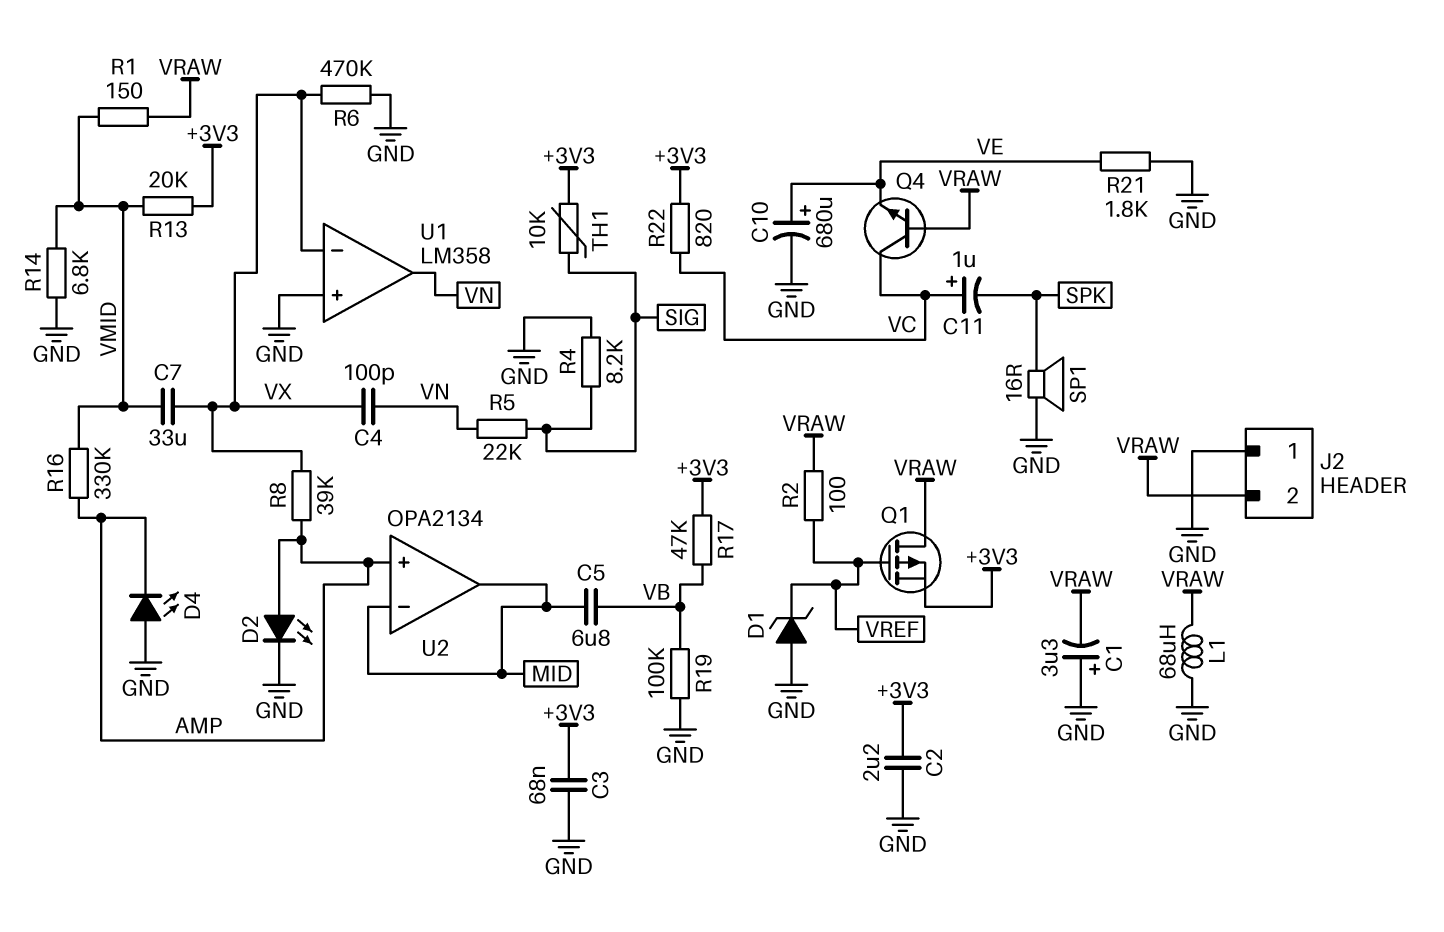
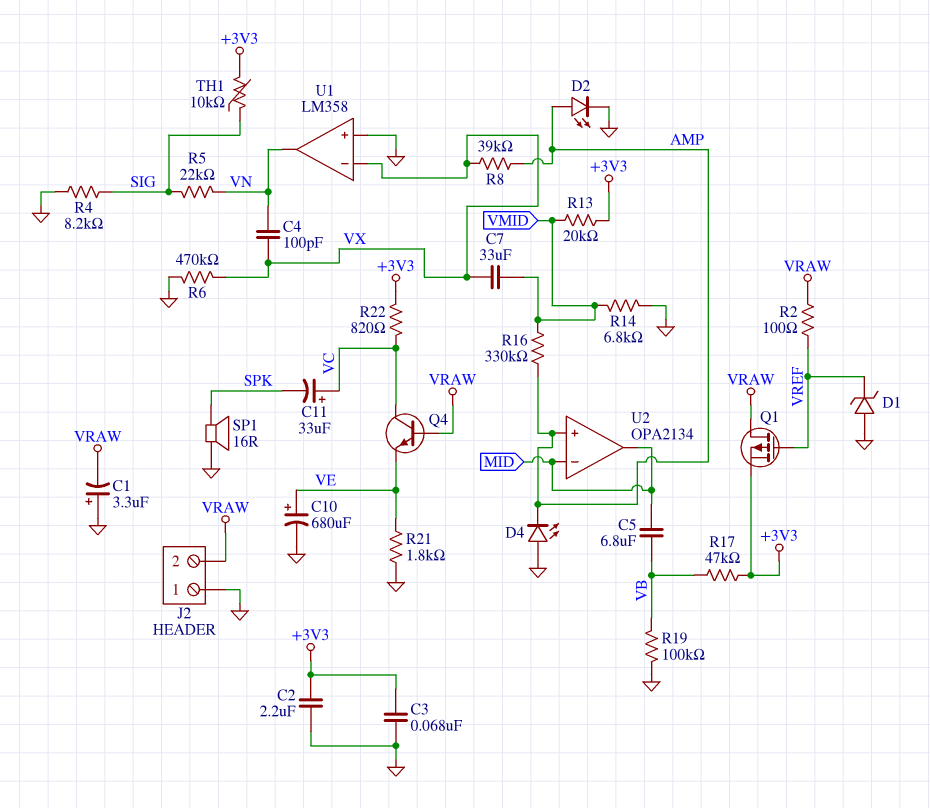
C11: 1uF (plus VC, minus SPK) -> 33uF (plus VC, minus SPK)
L1: 68uH (GND, VRAW) -> none
R1: 150 (VMID, VRAW) -> none

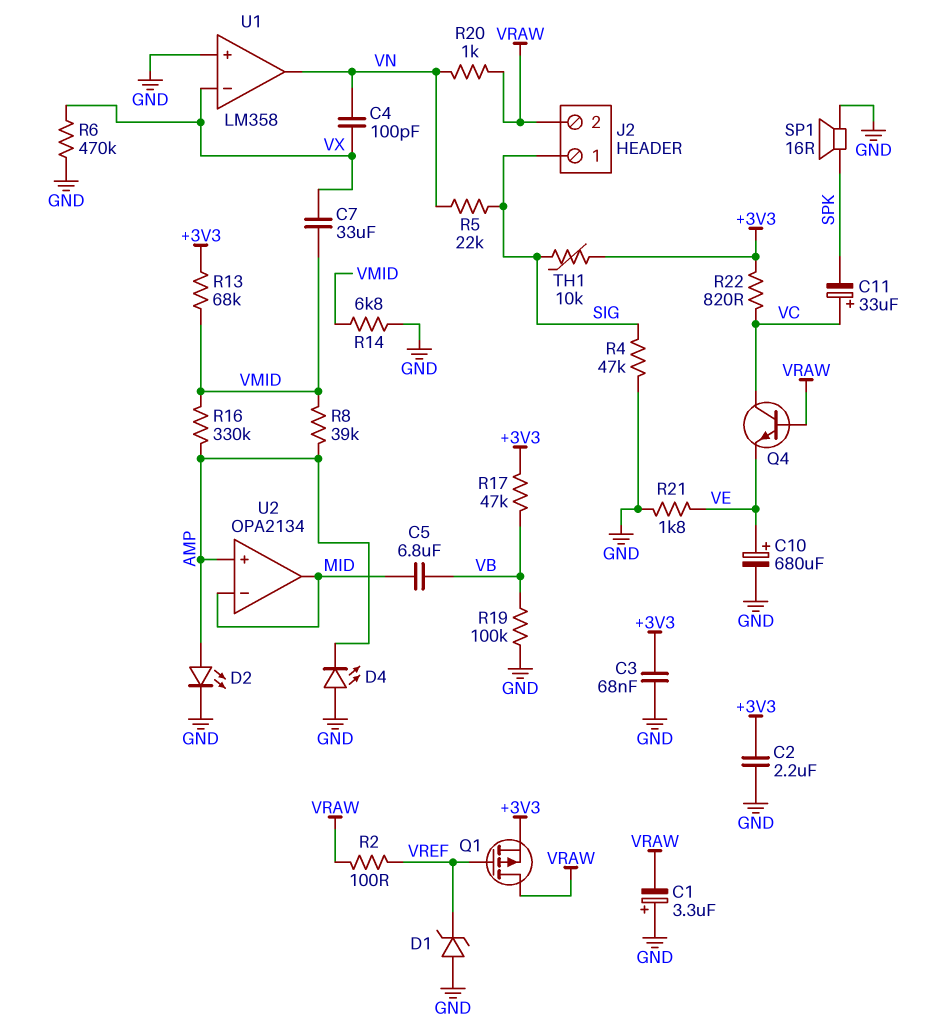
J2 pin 1: GND -> SIG
R4: 8.2k (GND, SIG) -> 47k (GND, SIG)
R8: 39k (AMP, VX) -> 39k (AMP, VMID)
R13: 20k (+3V3, VMID) -> 68k (+3V3, VMID)
R20: none -> 1k (VN, VRAW)

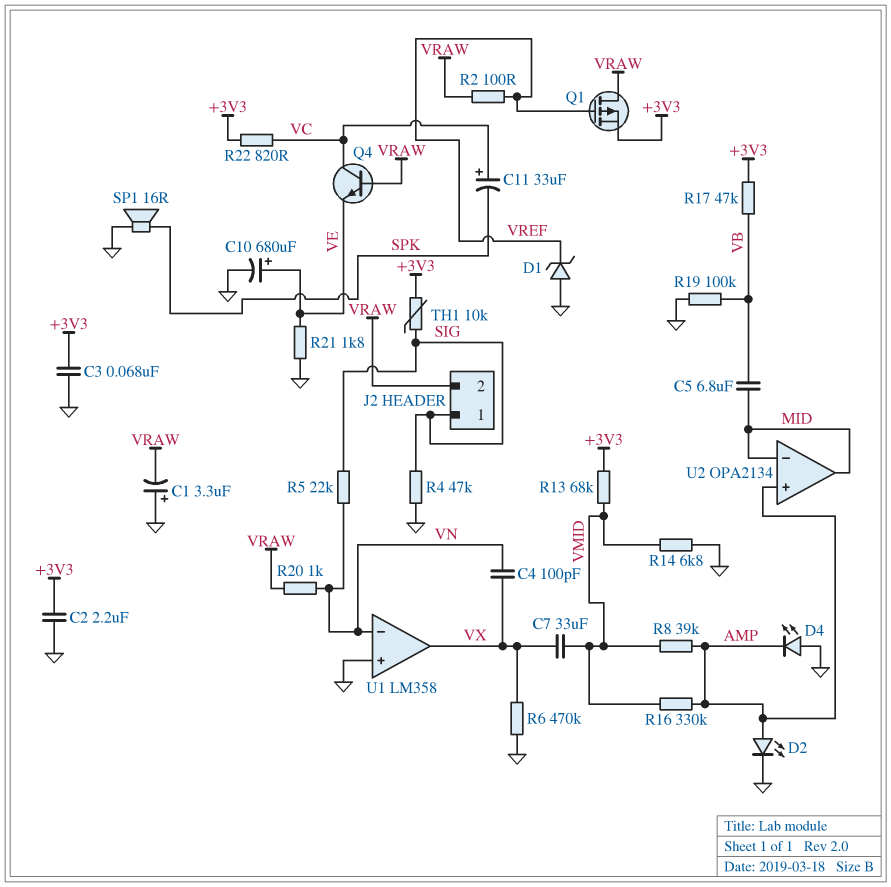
U1 pin in-: VX -> VN
U1 pin out: VN -> VX

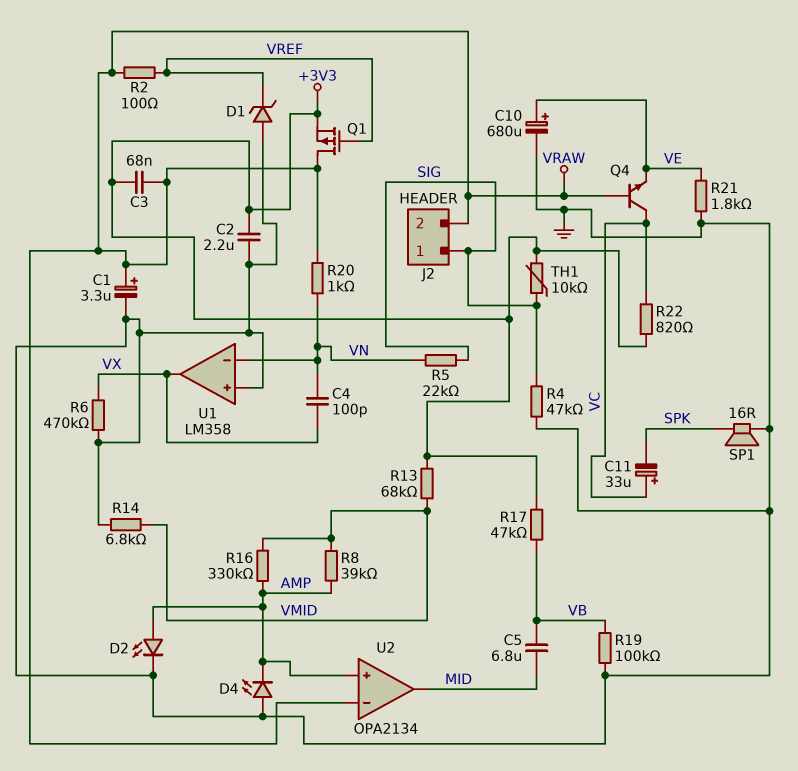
C1: 3.3uF (plus GND, minus VRAW) -> 3.3uF (plus VRAW, minus GND)
C3: 68nF (+3V3, GND) -> 68nF (+3V3, VRAW)
C7: 33uF (VMID, VX) -> none
U2 pin in-: MID -> VRAW

